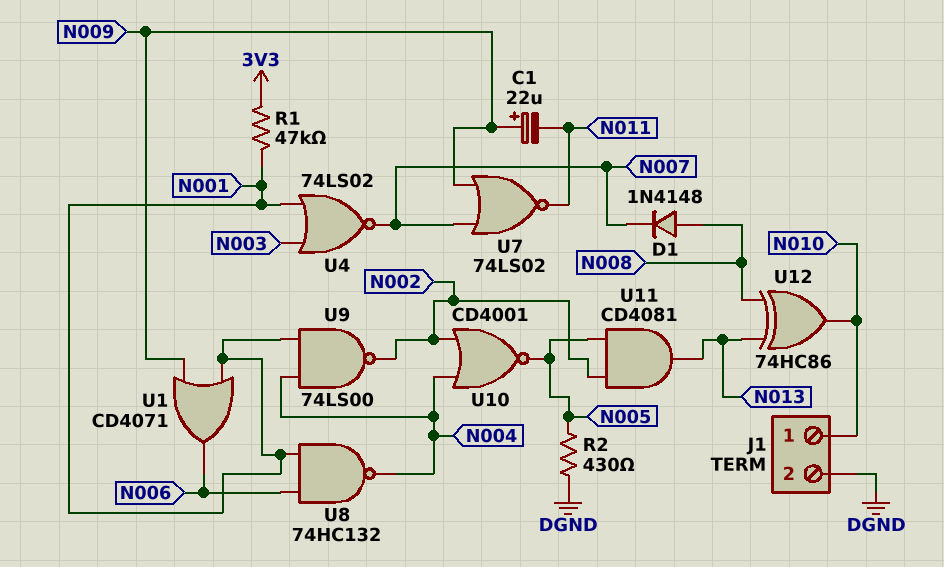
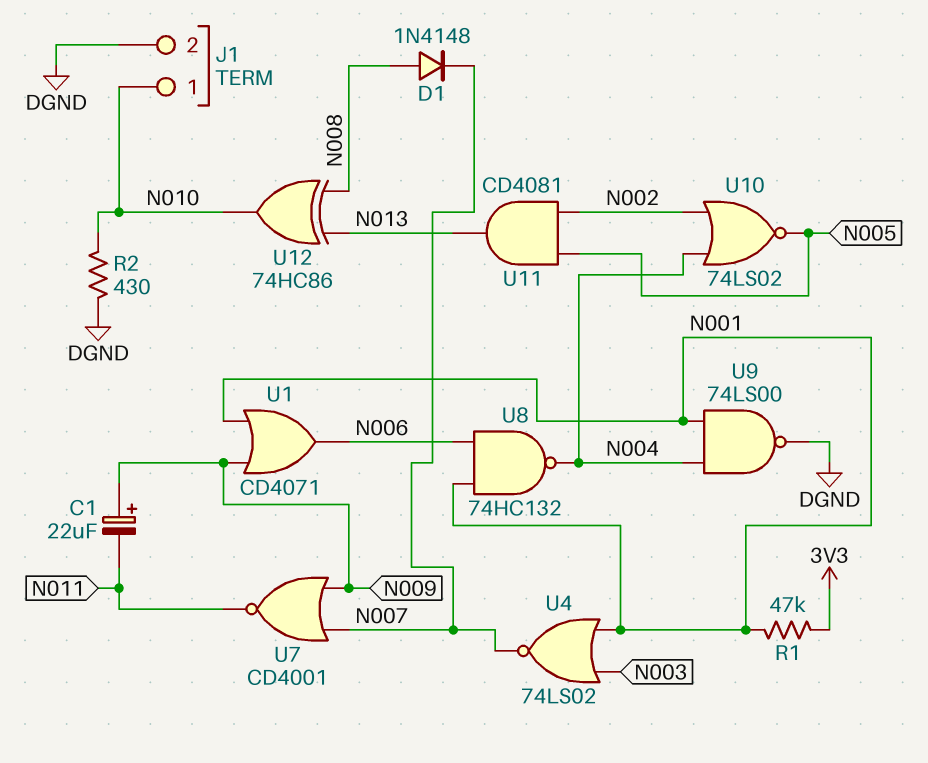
R2: 430 (DGND, N005) -> 430 (DGND, N010)
U7: NOR 74LS02 (in N007, in N009, out N011) -> NOR CD4001 (in N007, in N009, out N011)
U9: NAND 74LS00 (in N001, in N004, out N002) -> NAND 74LS00 (in N001, in N004, out DGND)
U10: NOR CD4001 (in N002, in N004, out N005) -> NOR 74LS02 (in N002, in N004, out N005)

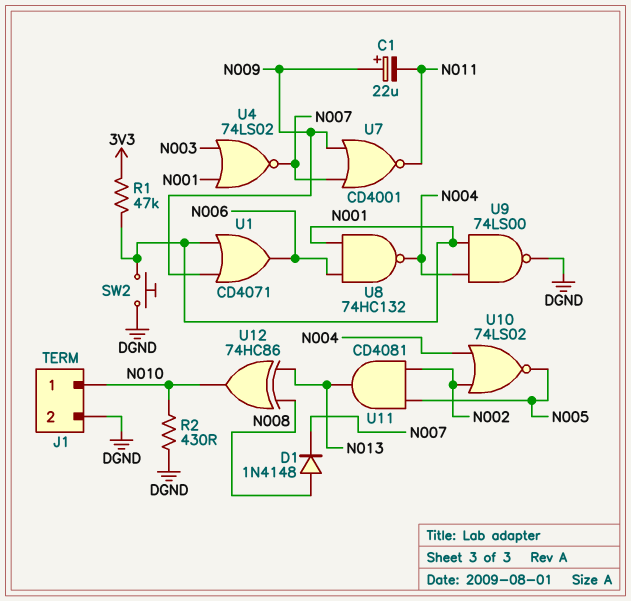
SW2: none -> button (DGND, N001)

